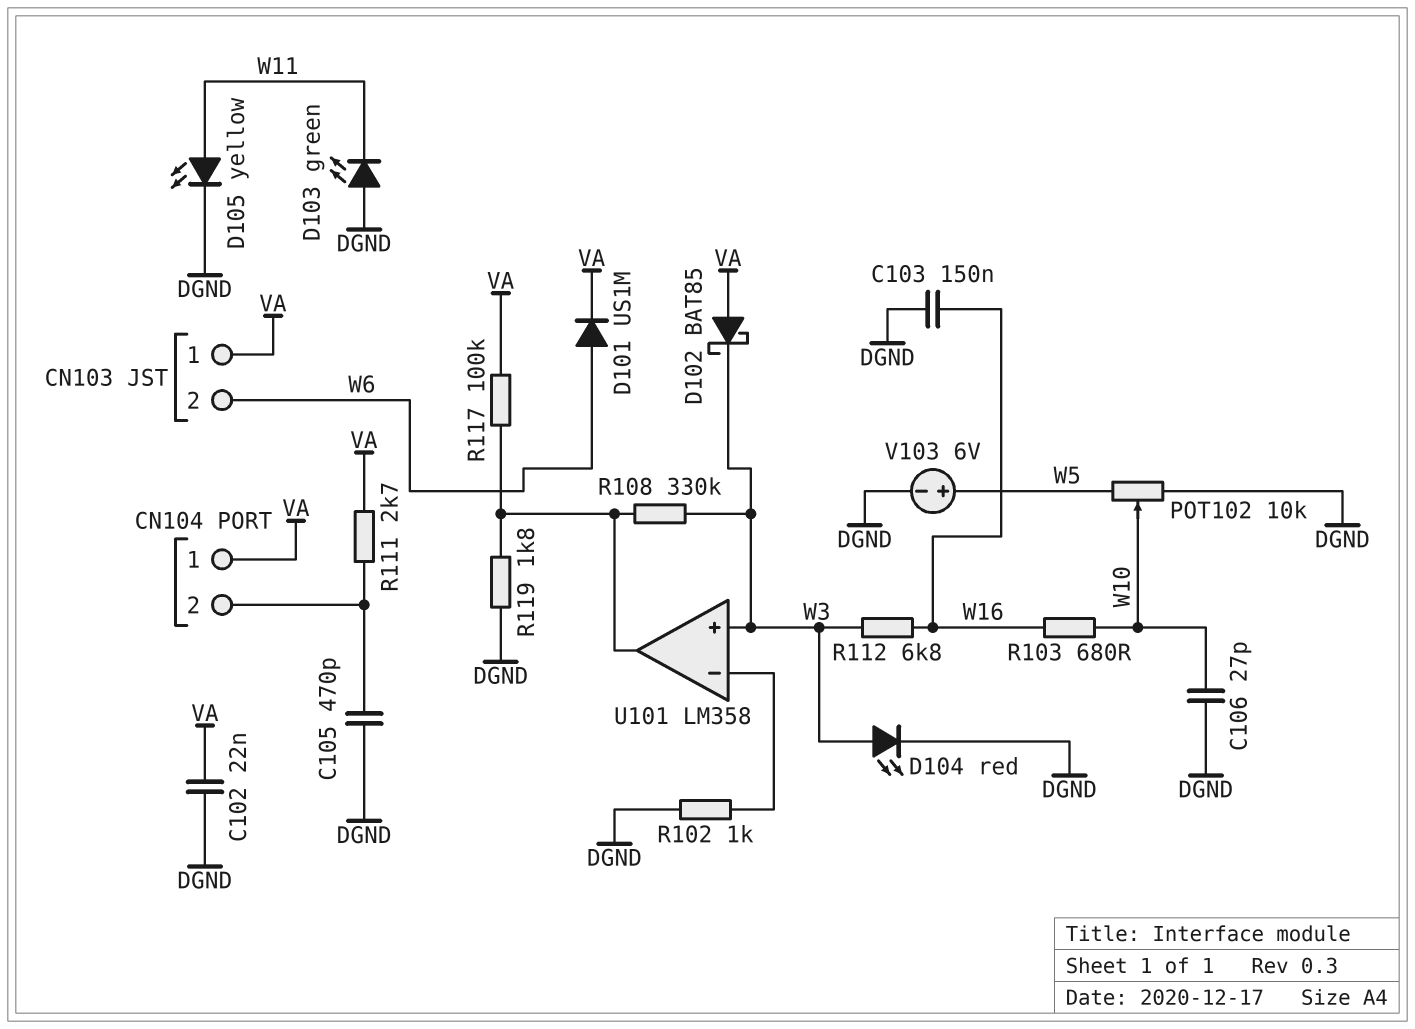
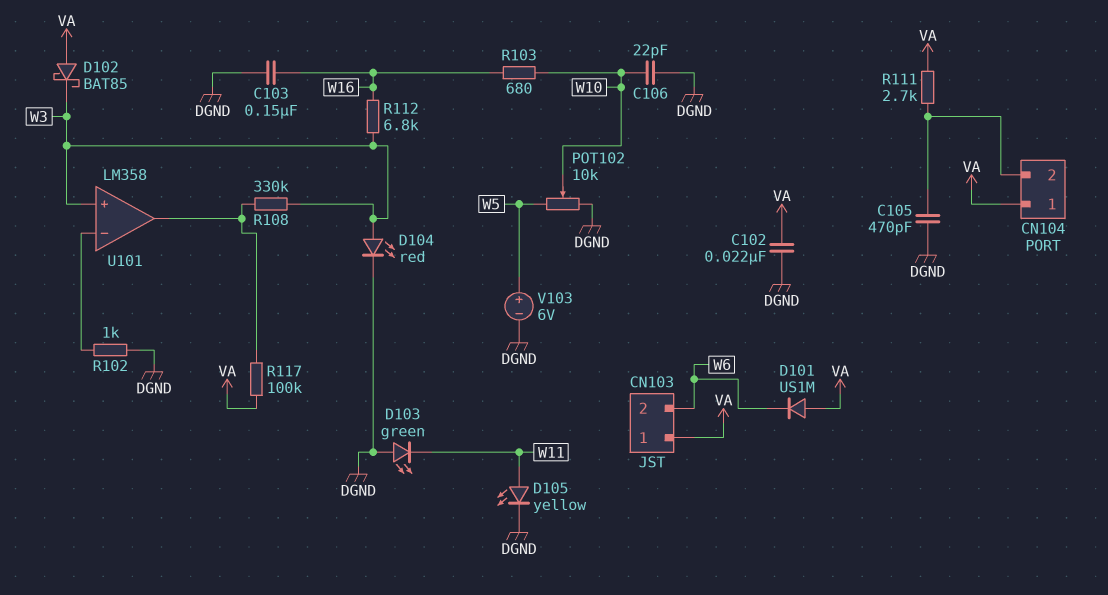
C106: 27pF (DGND, W10) -> 22pF (DGND, W10)
D101: diode US1M (A W6, K VA) -> diode US1M (A VA, K W6)
R119: 1.8k (DGND, U101/out) -> none

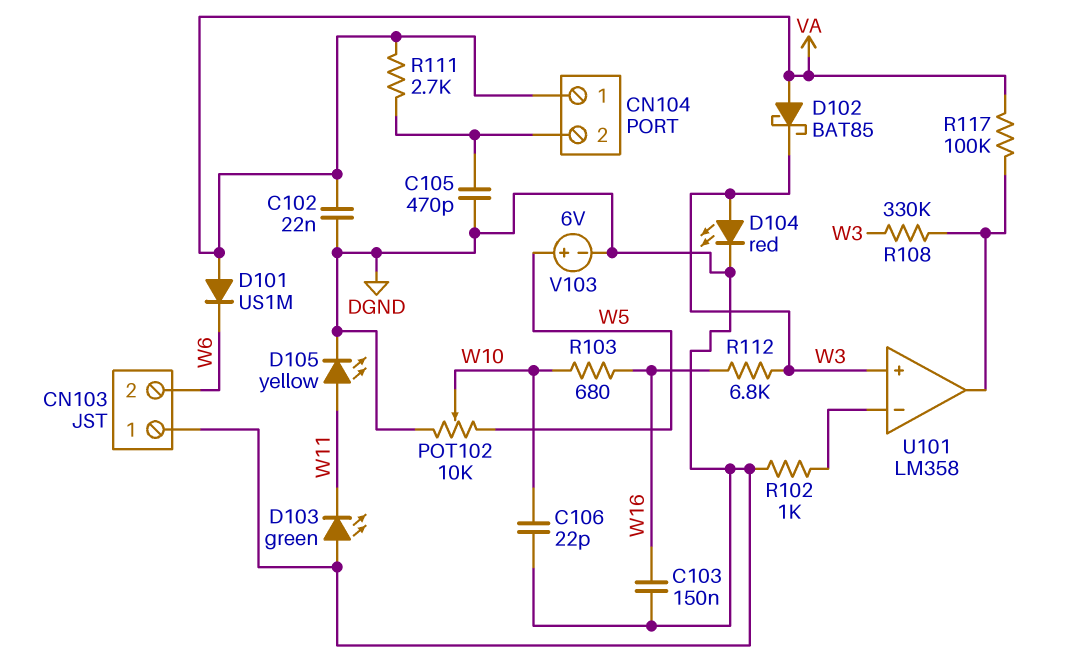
CN103 pin 1: VA -> DGND

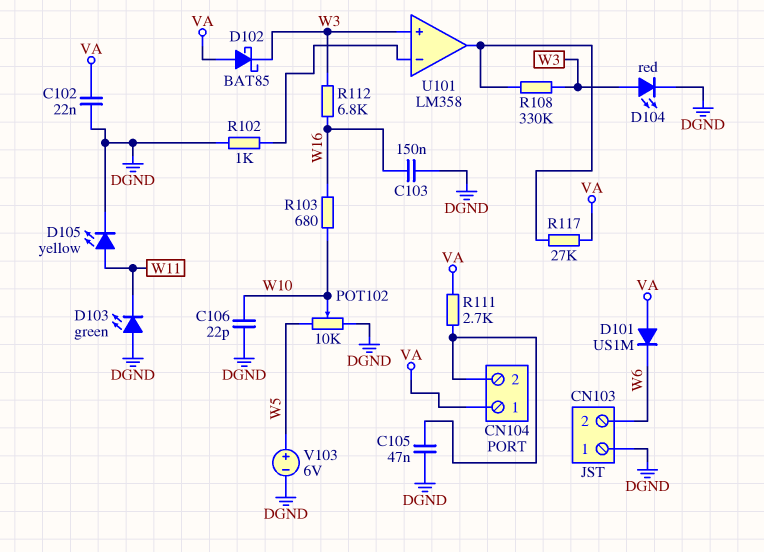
C105: 470pF (CN104/2, DGND) -> 47nF (CN104/2, DGND)
R117: 100k (U101/out, VA) -> 27k (U101/out, VA)

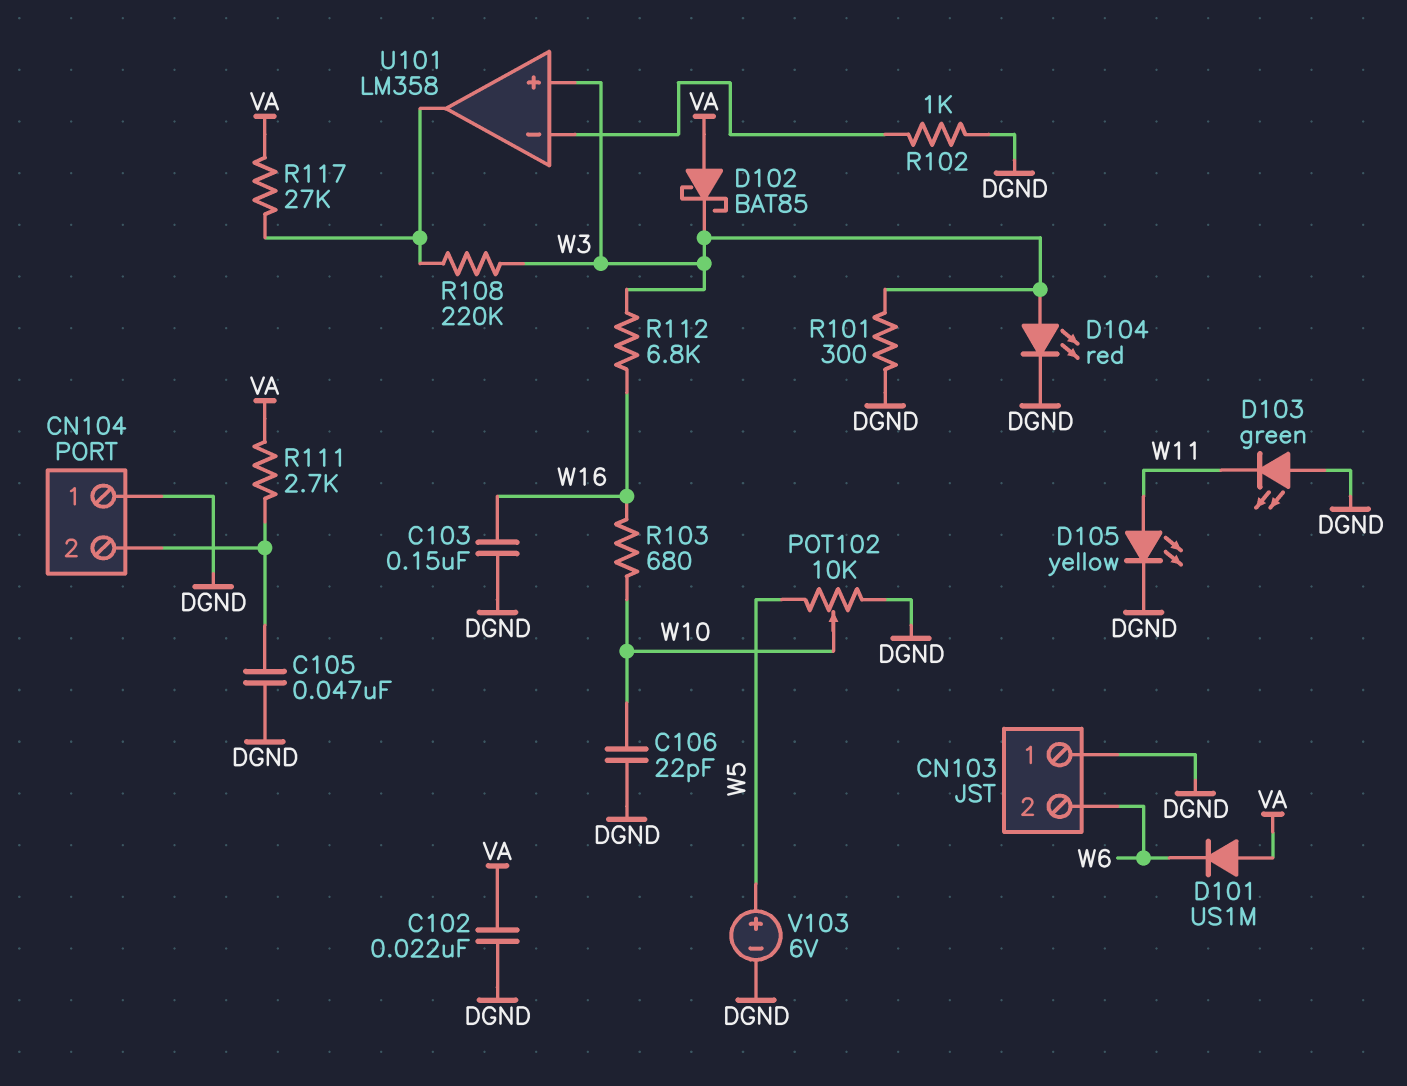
CN104 pin 1: VA -> DGND
R101: none -> 300 (DGND, W3)
R108: 330k (U101/out, W3) -> 220k (U101/out, W3)

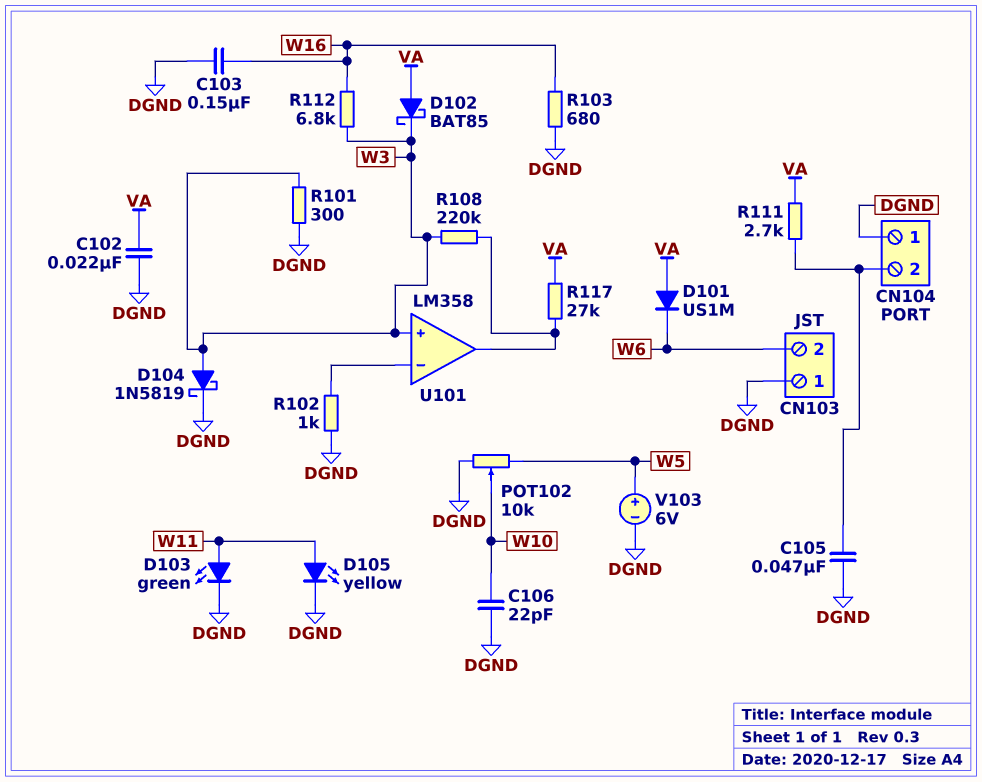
D103: LED green (A DGND, K W11) -> LED green (A W11, K DGND)
D104: LED red (A W3, K DGND) -> schottky 1N5819 (A W3, K DGND)
R103: 680 (W10, W16) -> 680 (DGND, W16)

